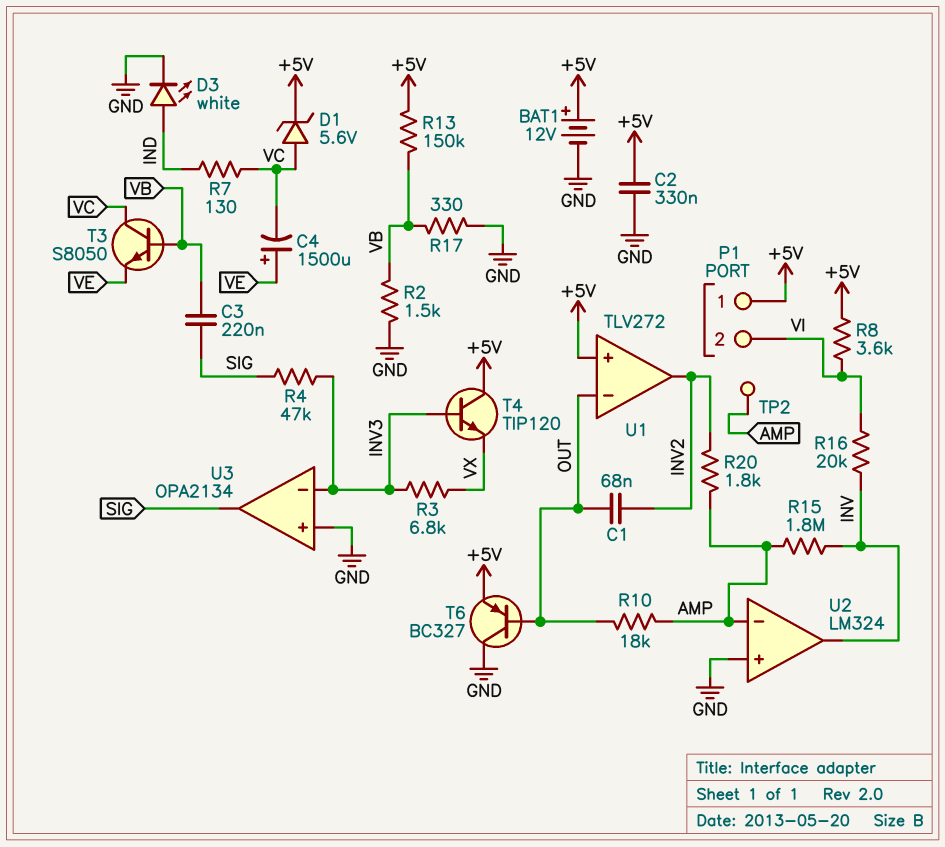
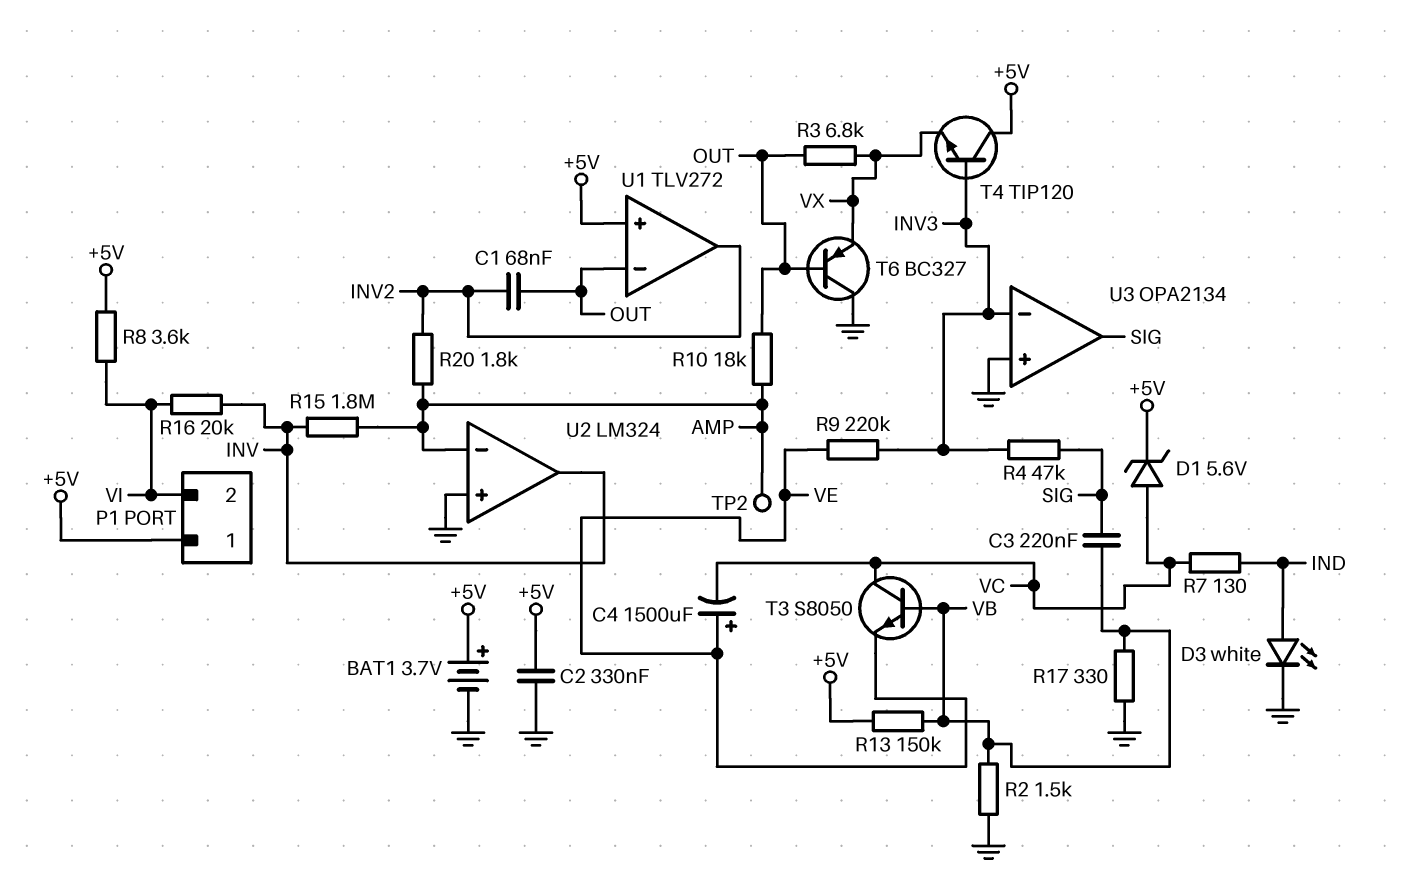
BAT1: 12V (plus +5V, minus GND) -> 3.7V (plus +5V, minus GND)
R3: 6.8k (INV3, VX) -> 6.8k (OUT, VX)
R9: none -> 220k (INV3, VE)
T6: PNP BC327 (B OUT, C GND, E +5V) -> PNP BC327 (B OUT, C GND, E VX)

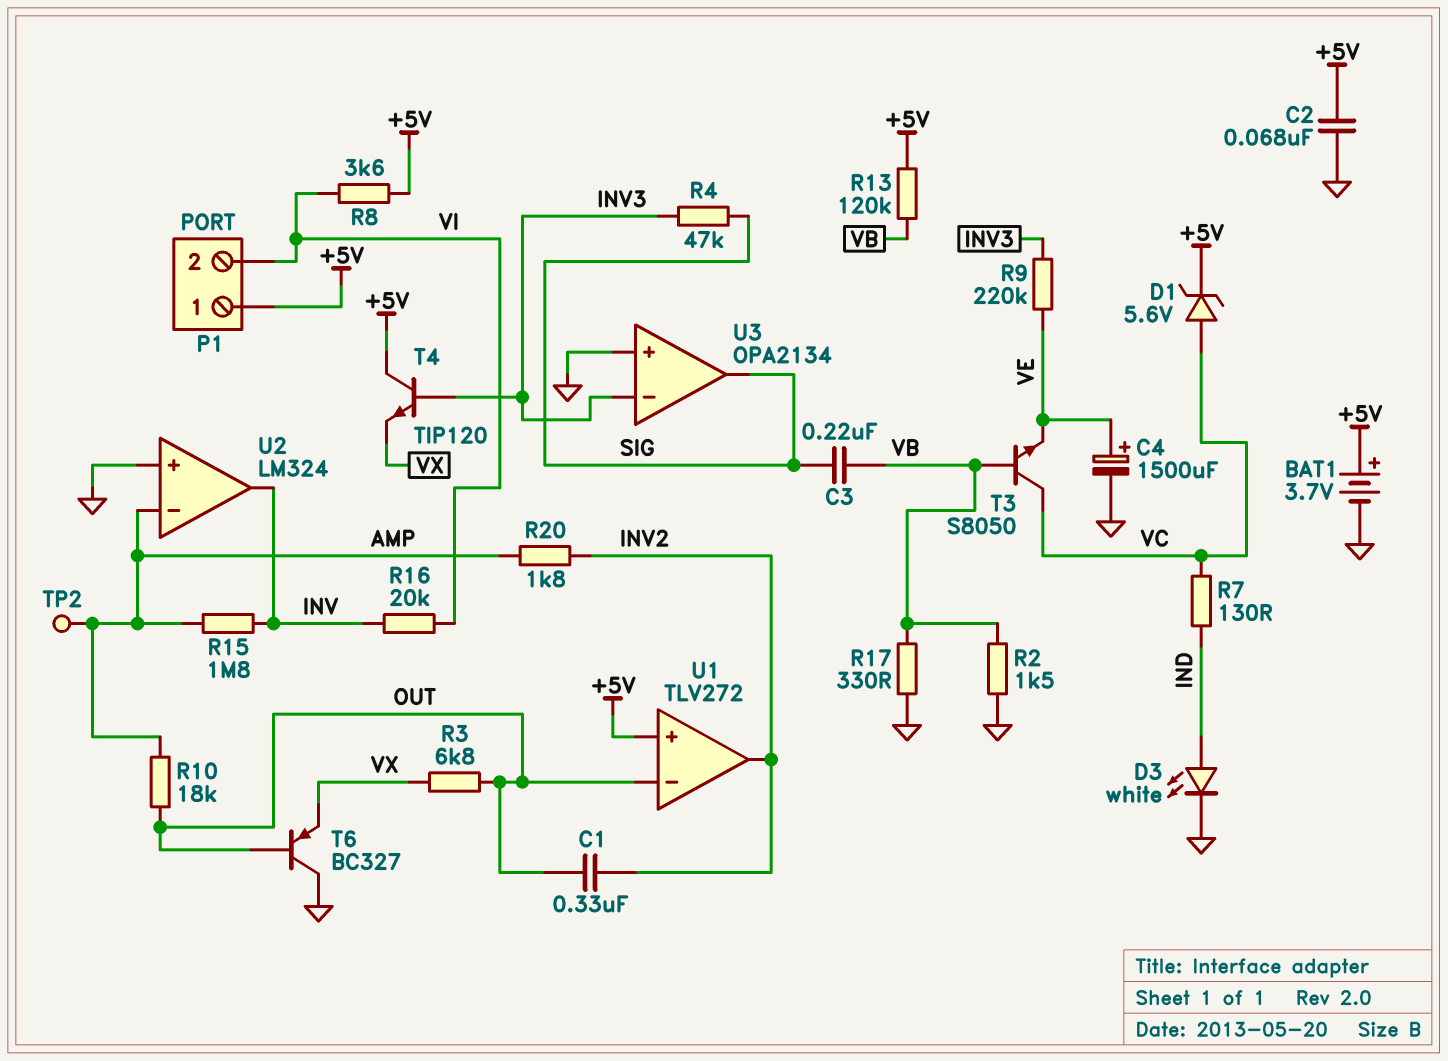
C1: 68nF (INV2, OUT) -> 330nF (INV2, OUT)
C2: 330nF (+5V, GND) -> 68nF (+5V, GND)
C4: 1500uF (plus VE, minus VC) -> 1500uF (plus VE, minus GND)
R13: 150k (+5V, VB) -> 120k (+5V, VB)

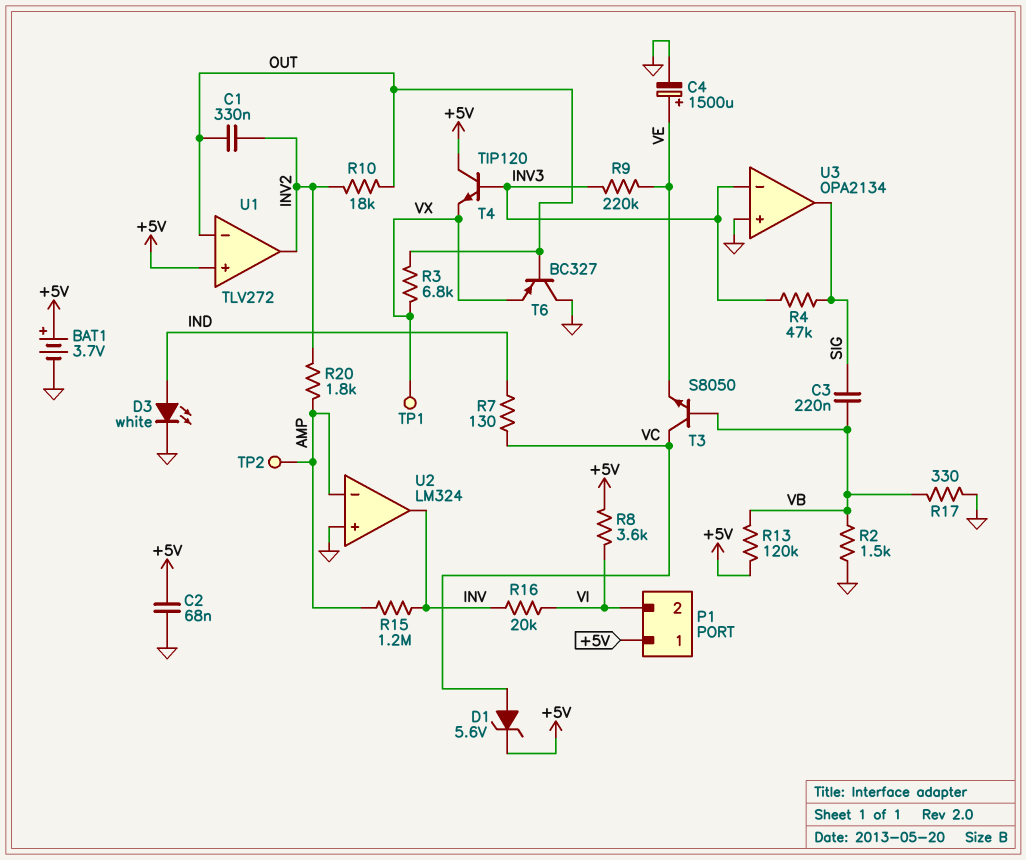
R10: 18k (AMP, OUT) -> 18k (INV2, OUT)
R15: 1.8M (AMP, INV) -> 1.2M (AMP, INV)
TP1: none -> test point (VX)

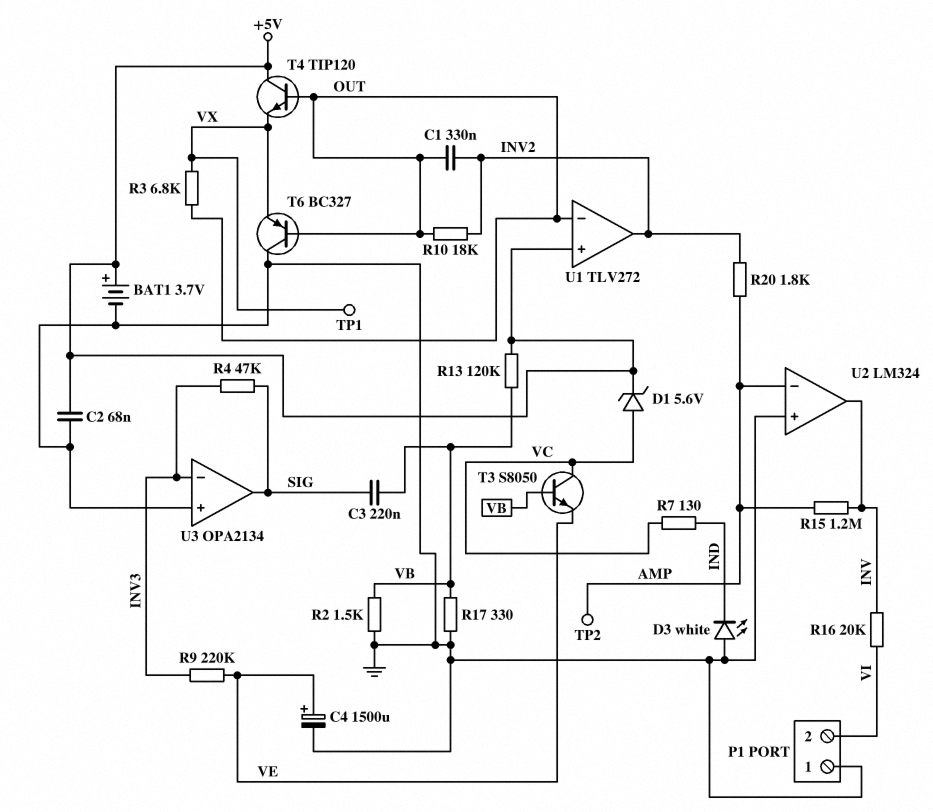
D3: LED white (A IND, K GND) -> LED white (A GND, K IND)
P1 pin 1: +5V -> GND
R8: 3.6k (+5V, VI) -> none
T4: NPN TIP120 (B INV3, C +5V, E VX) -> NPN TIP120 (B OUT, C +5V, E VX)

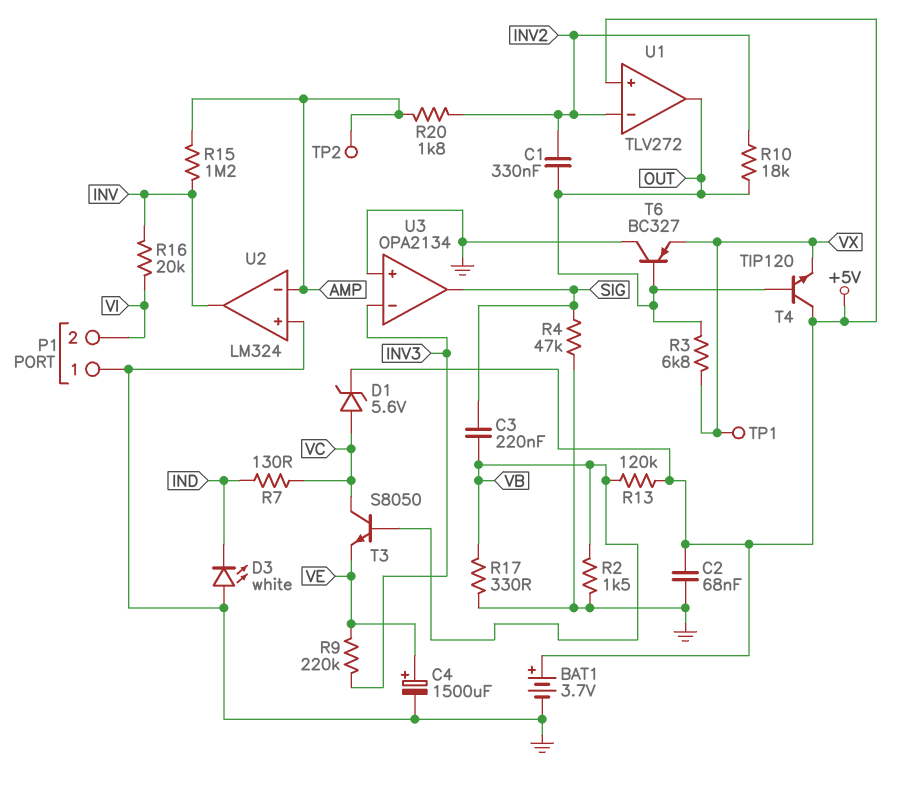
R4: 47k (INV3, SIG) -> 47k (GND, SIG)
U1 pin in-: OUT -> INV2
U1 pin out: INV2 -> OUT

